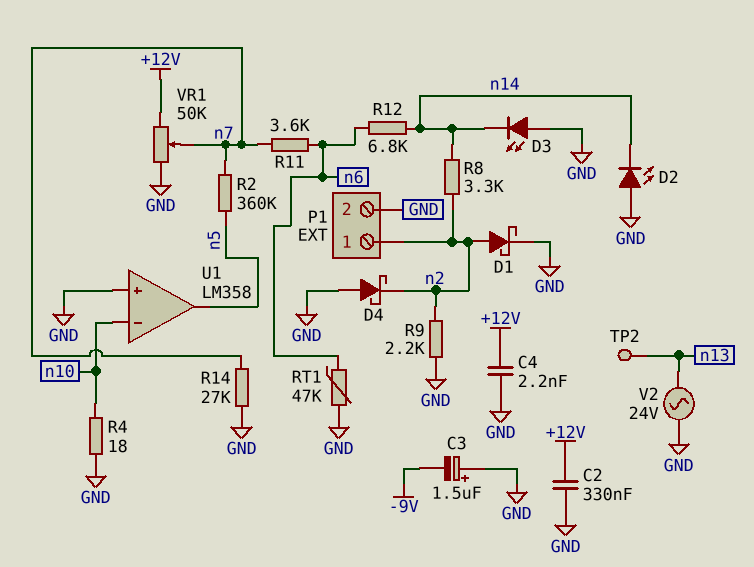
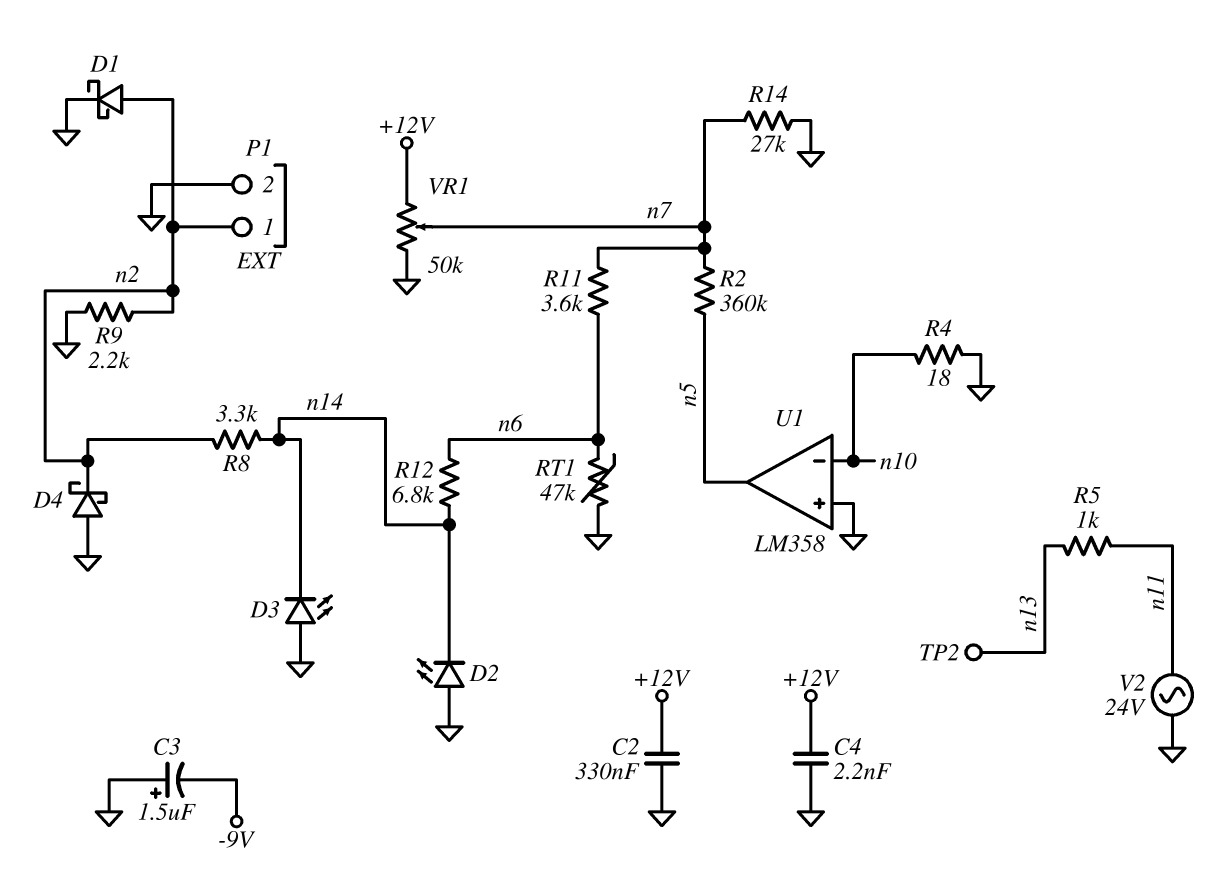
R5: none -> 1k (n11, n13)
V2: AC 24V (GND, n13) -> AC 24V (GND, n11)

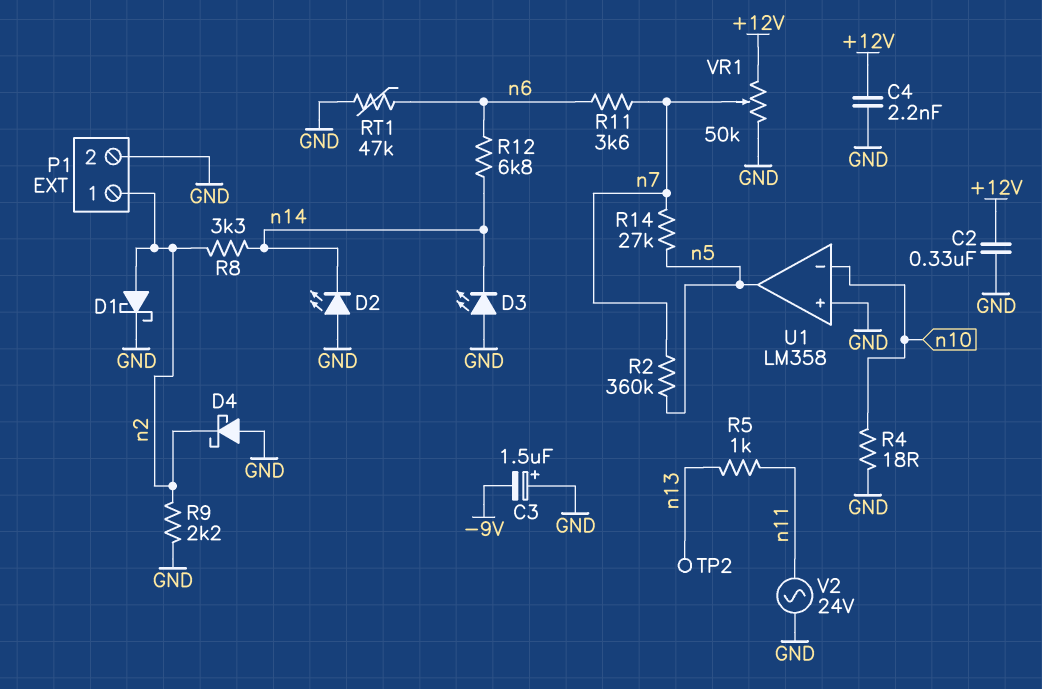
R14: 27k (GND, n7) -> 27k (n5, n7)

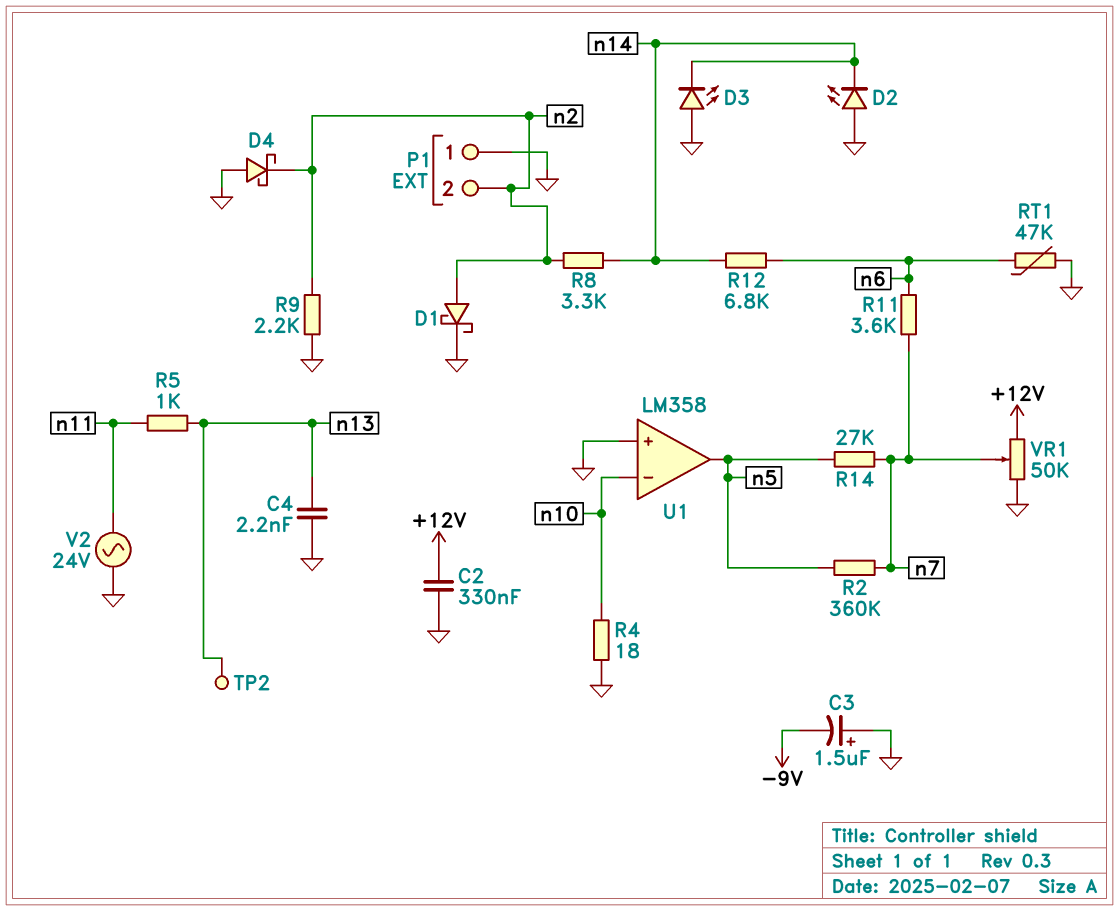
C4: 2.2nF (+12V, GND) -> 2.2nF (GND, n13)
P1 pin 1: n2 -> GND
P1 pin 2: GND -> n2

